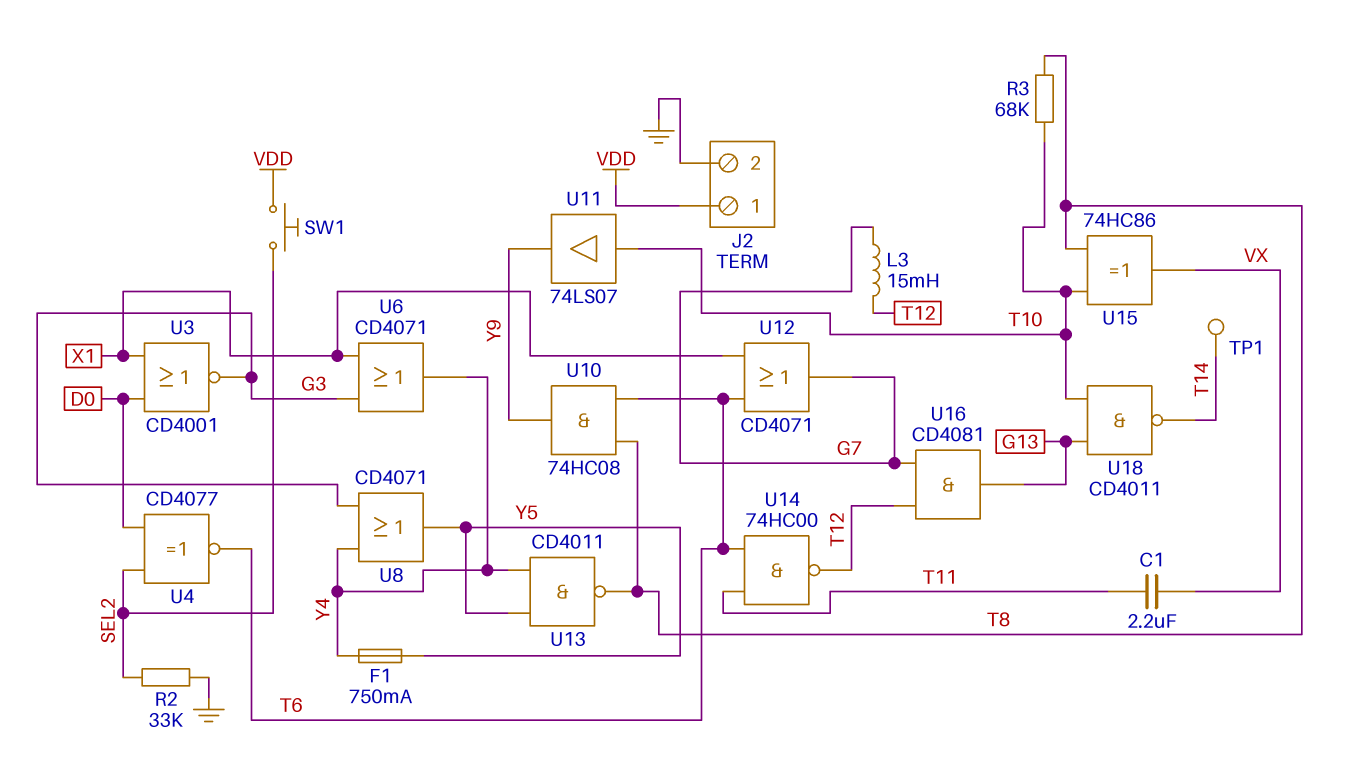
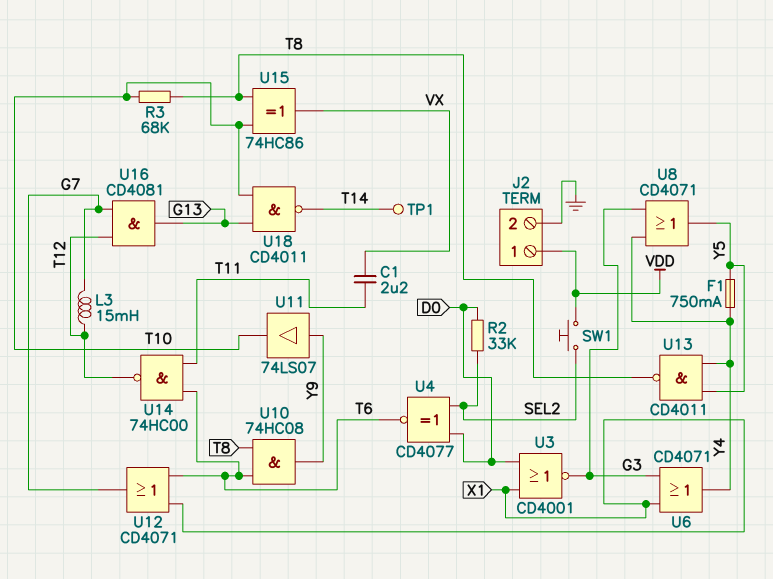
R2: 33k (GND, SEL2) -> 33k (D0, SEL2)
U11: buffer 74LS07 (in T10, out Y9) -> buffer 74LS07 (in Y9, out T10)

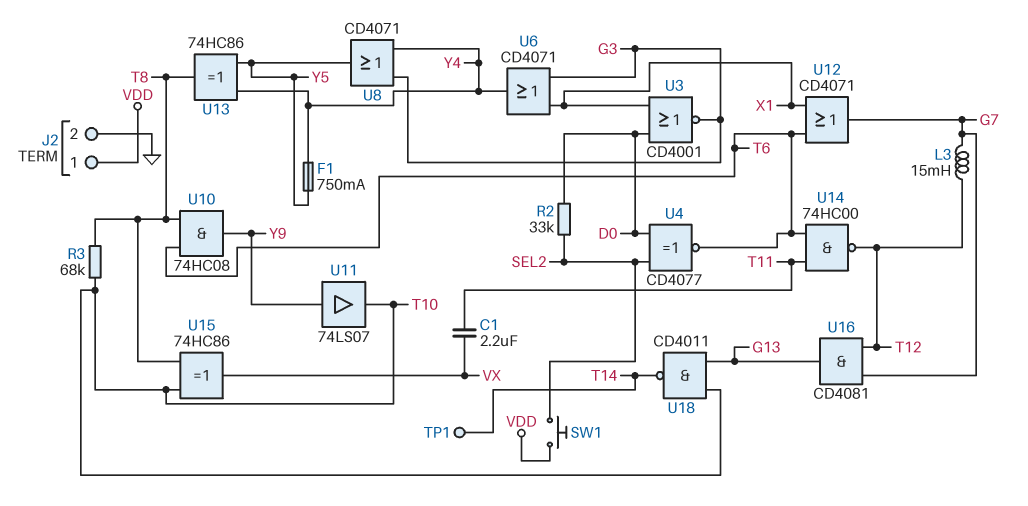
U13: NAND CD4011 (in Y4, in Y5, out T8) -> XOR 74HC86 (in Y4, in Y5, out T8)

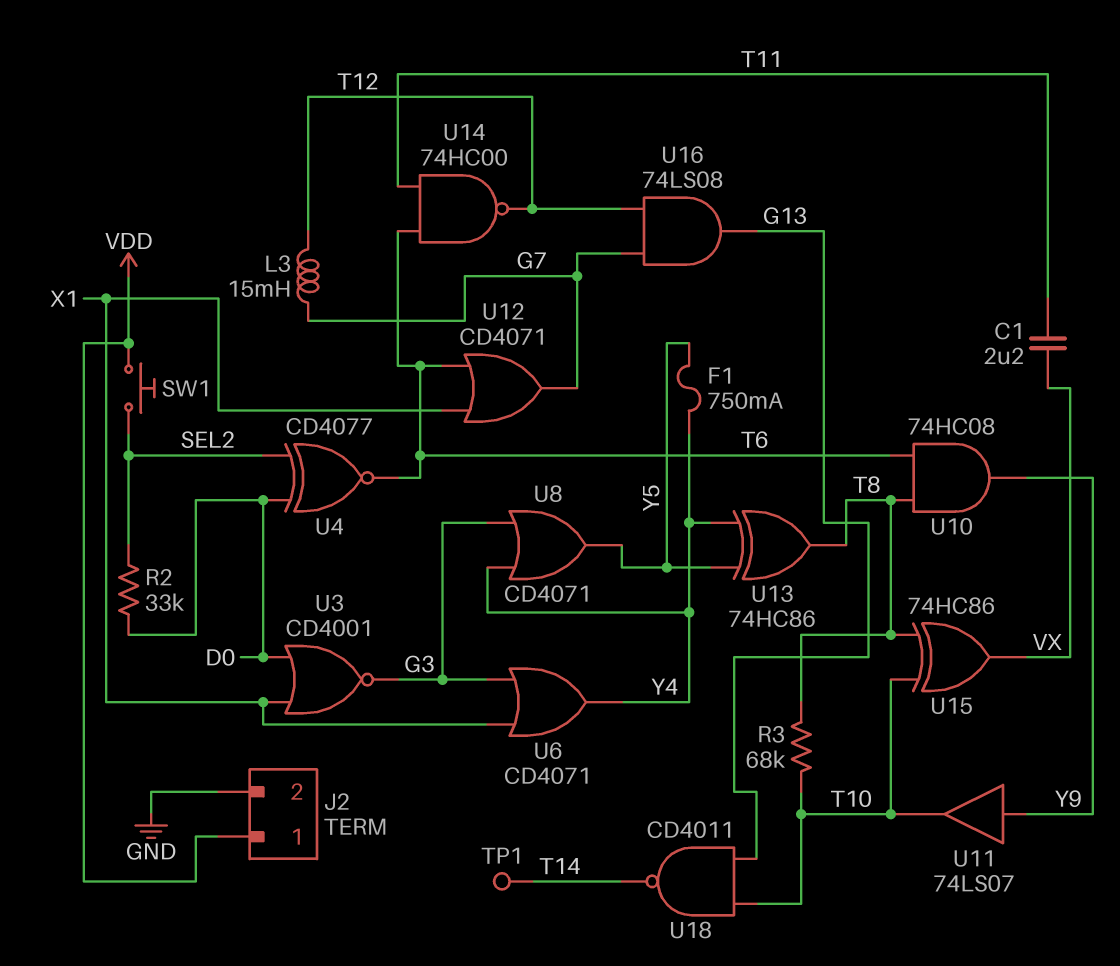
U16: AND CD4081 (in G7, in T12, out G13) -> AND 74LS08 (in G7, in T12, out G13)

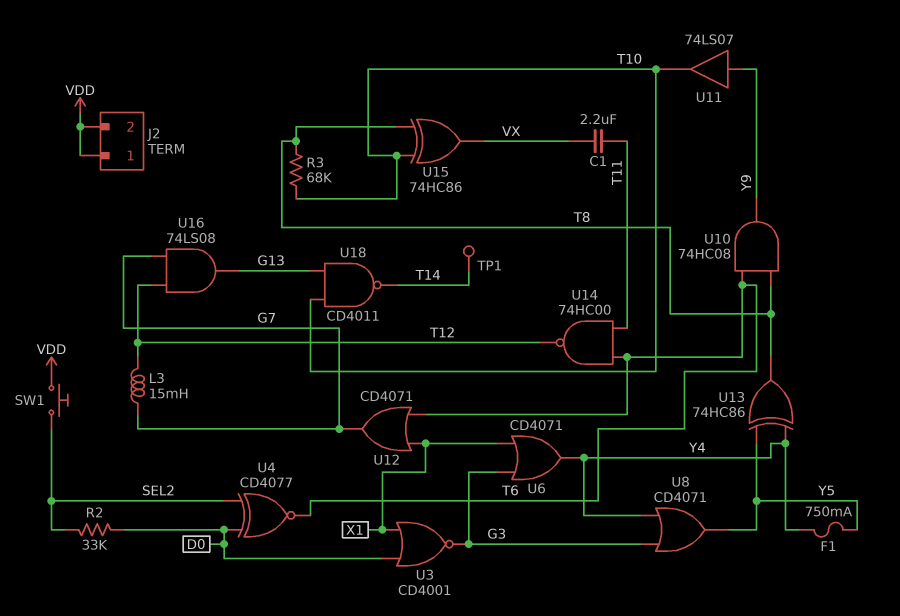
J2 pin 2: GND -> VDD

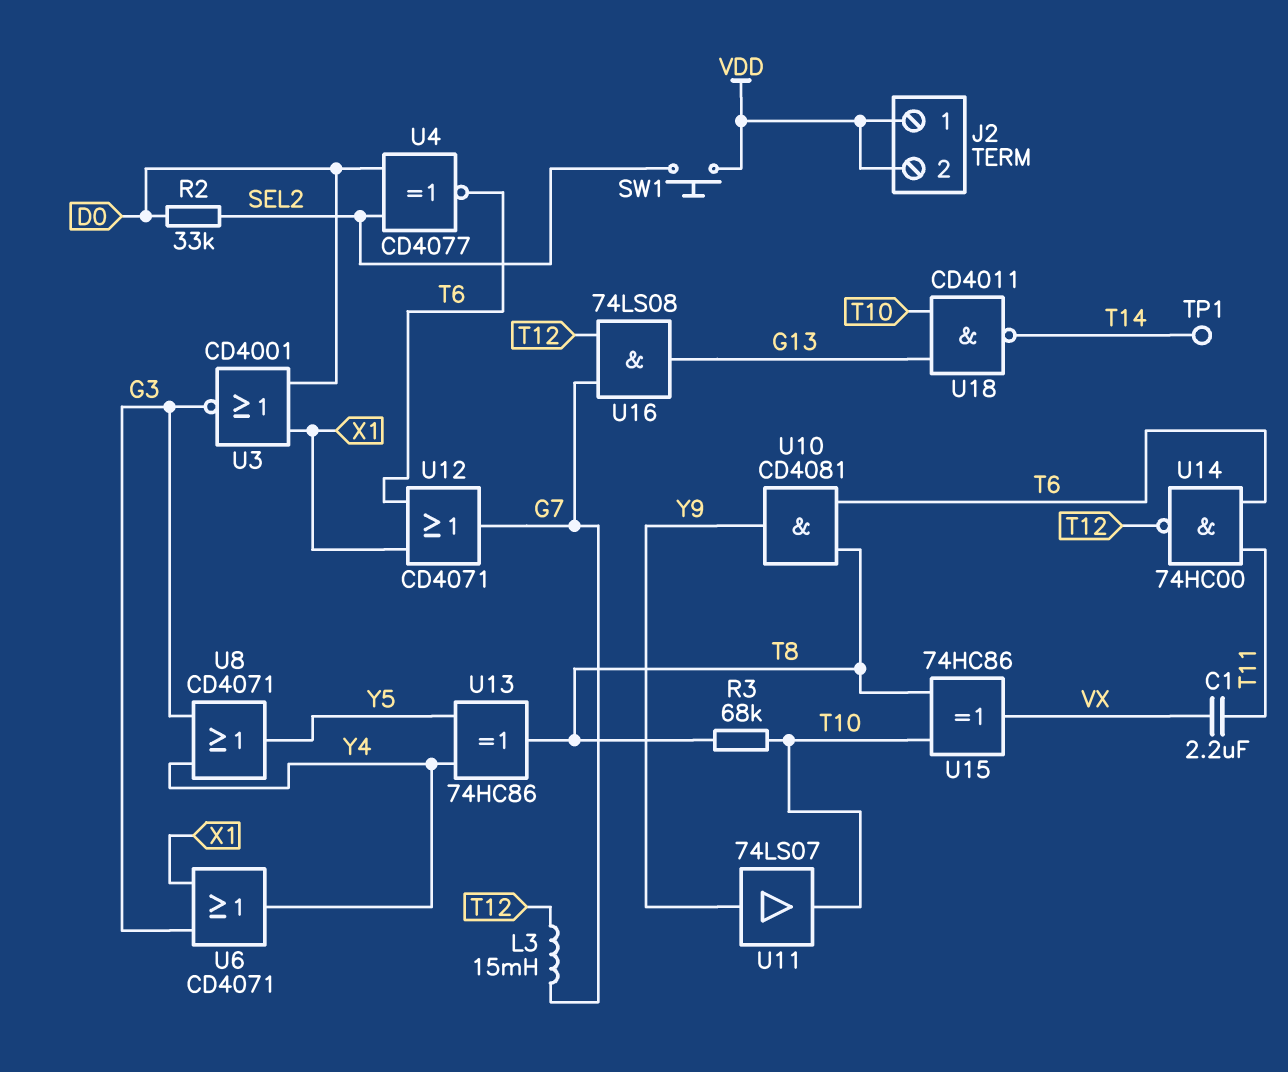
F1: 750mA (Y4, Y5) -> none
U10: AND 74HC08 (in T6, in T8, out Y9) -> AND CD4081 (in T6, in T8, out Y9)

